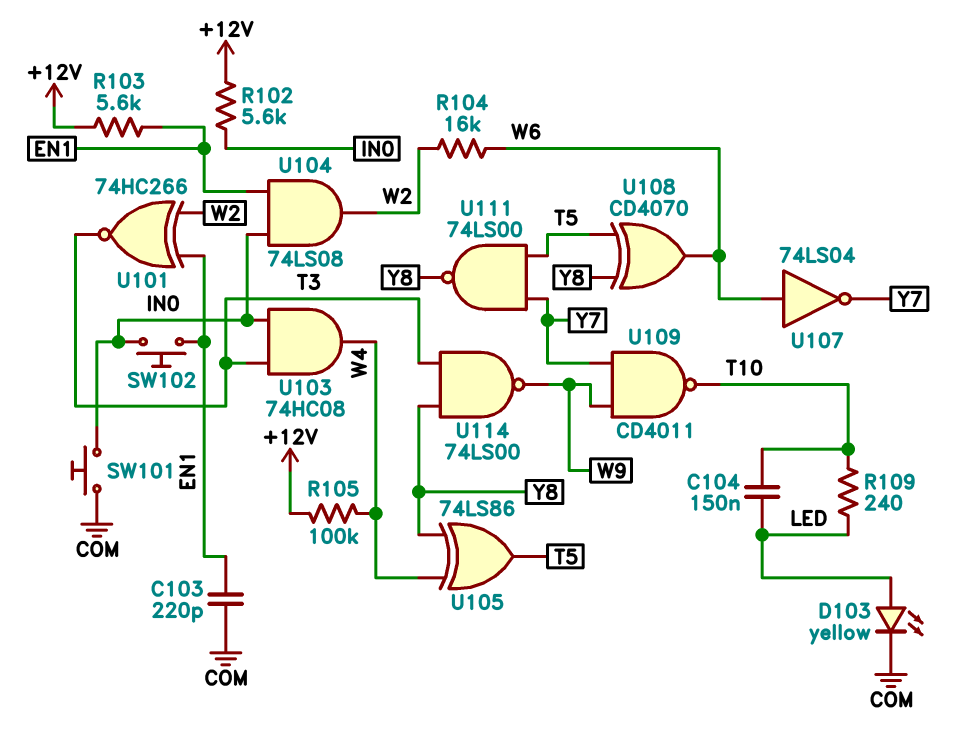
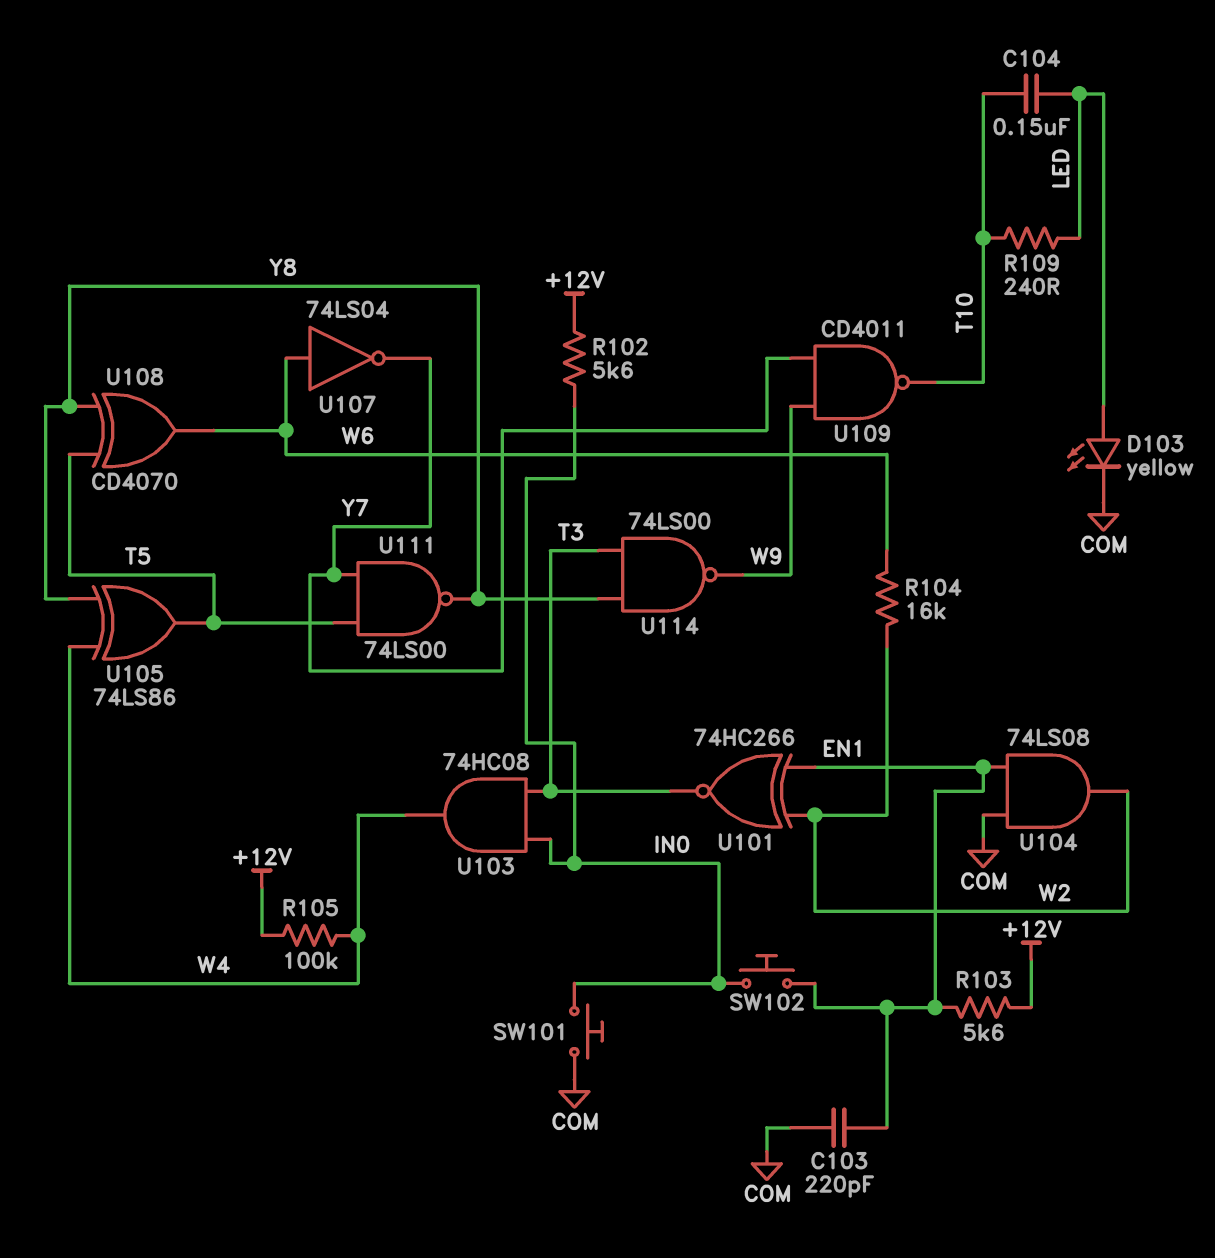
U104: AND 74LS08 (in EN1, in IN0, out W2) -> AND 74LS08 (in COM, in EN1, out W2)

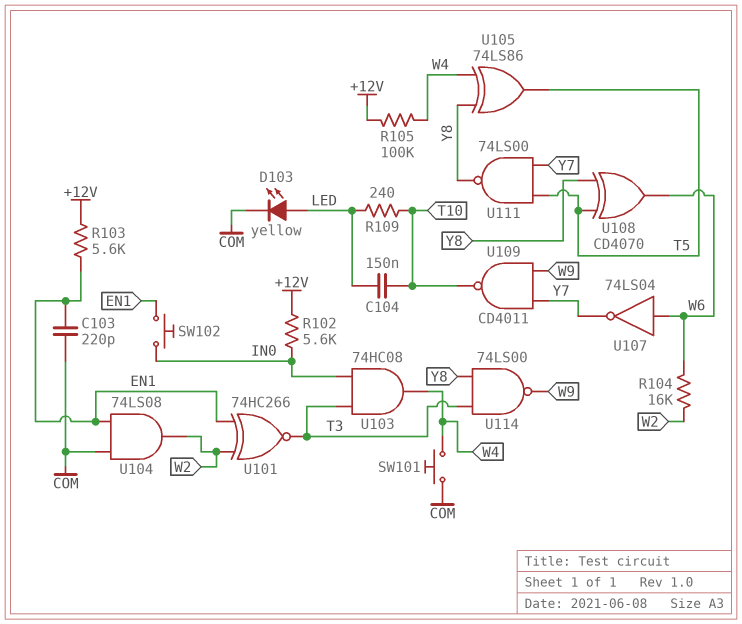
SW101: button (COM, IN0) -> button (COM, W4)

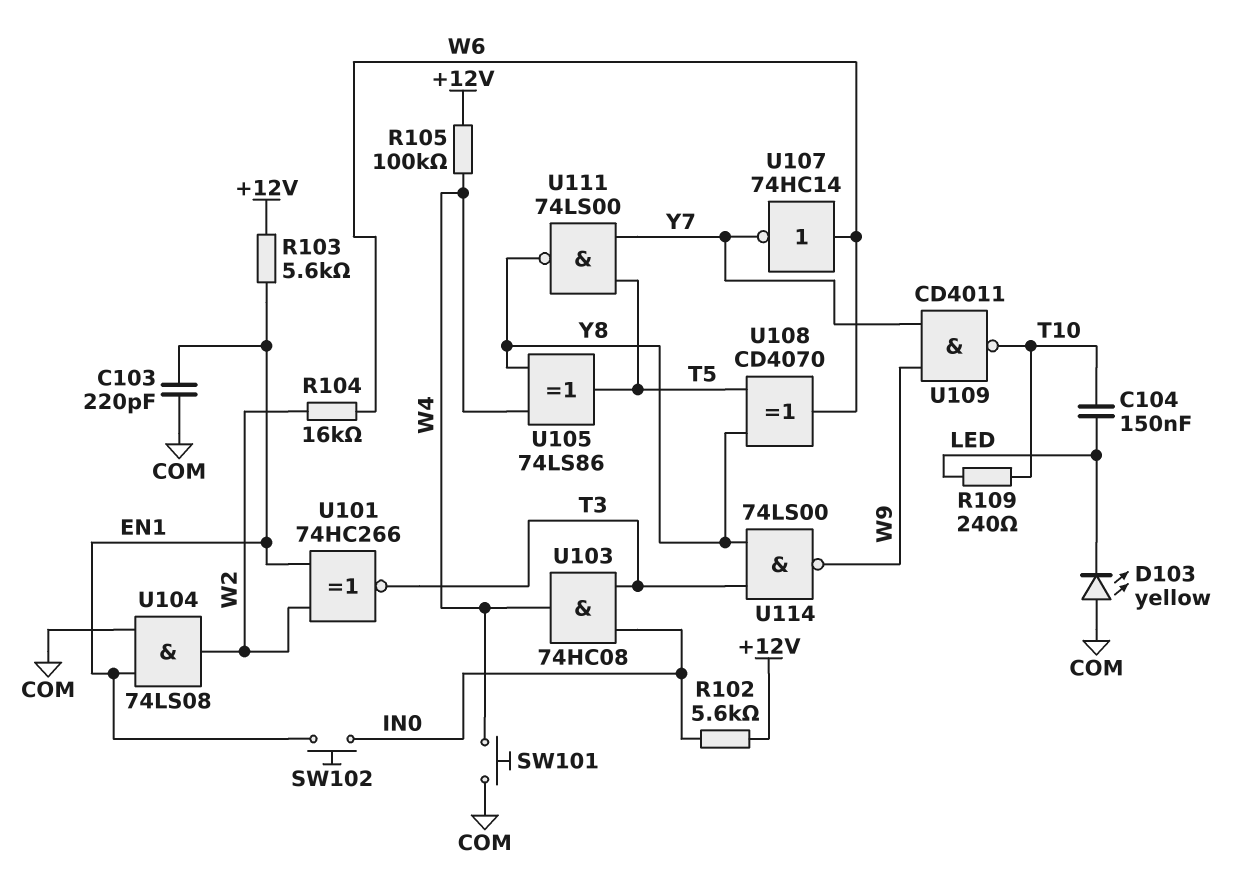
D103: LED yellow (A LED, K COM) -> LED yellow (A COM, K LED)
U107: NOT 74LS04 (in W6, out Y7) -> NOT 74HC14 (in W6, out Y7)

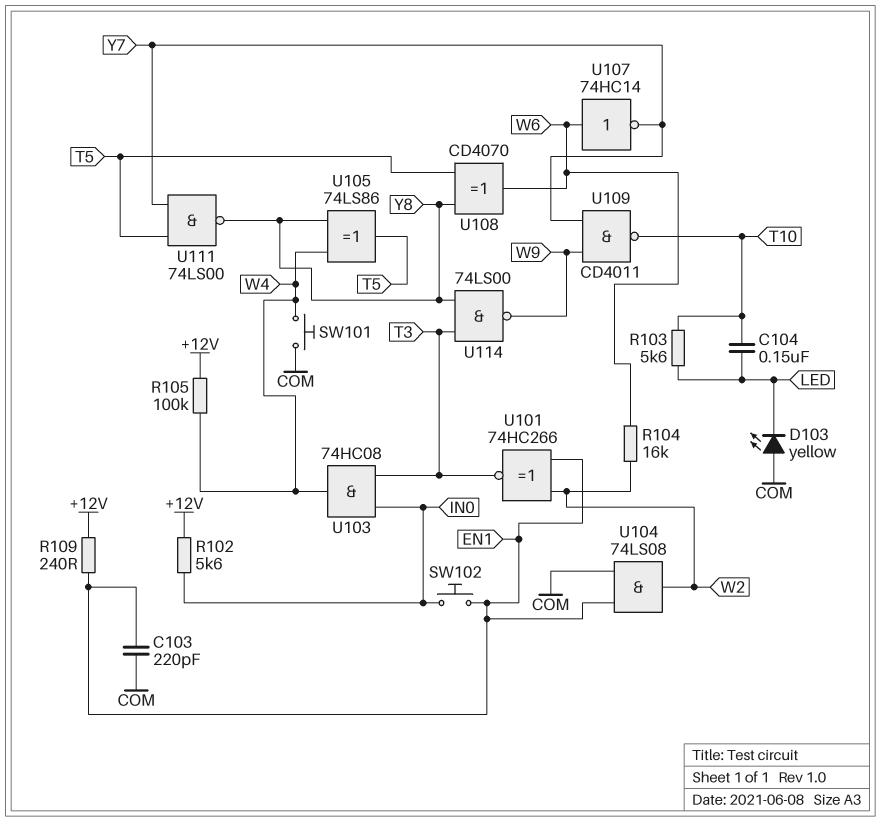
R103: 5.6k (+12V, EN1) -> 5.6k (LED, T10)
R109: 240 (LED, T10) -> 240 (+12V, EN1)

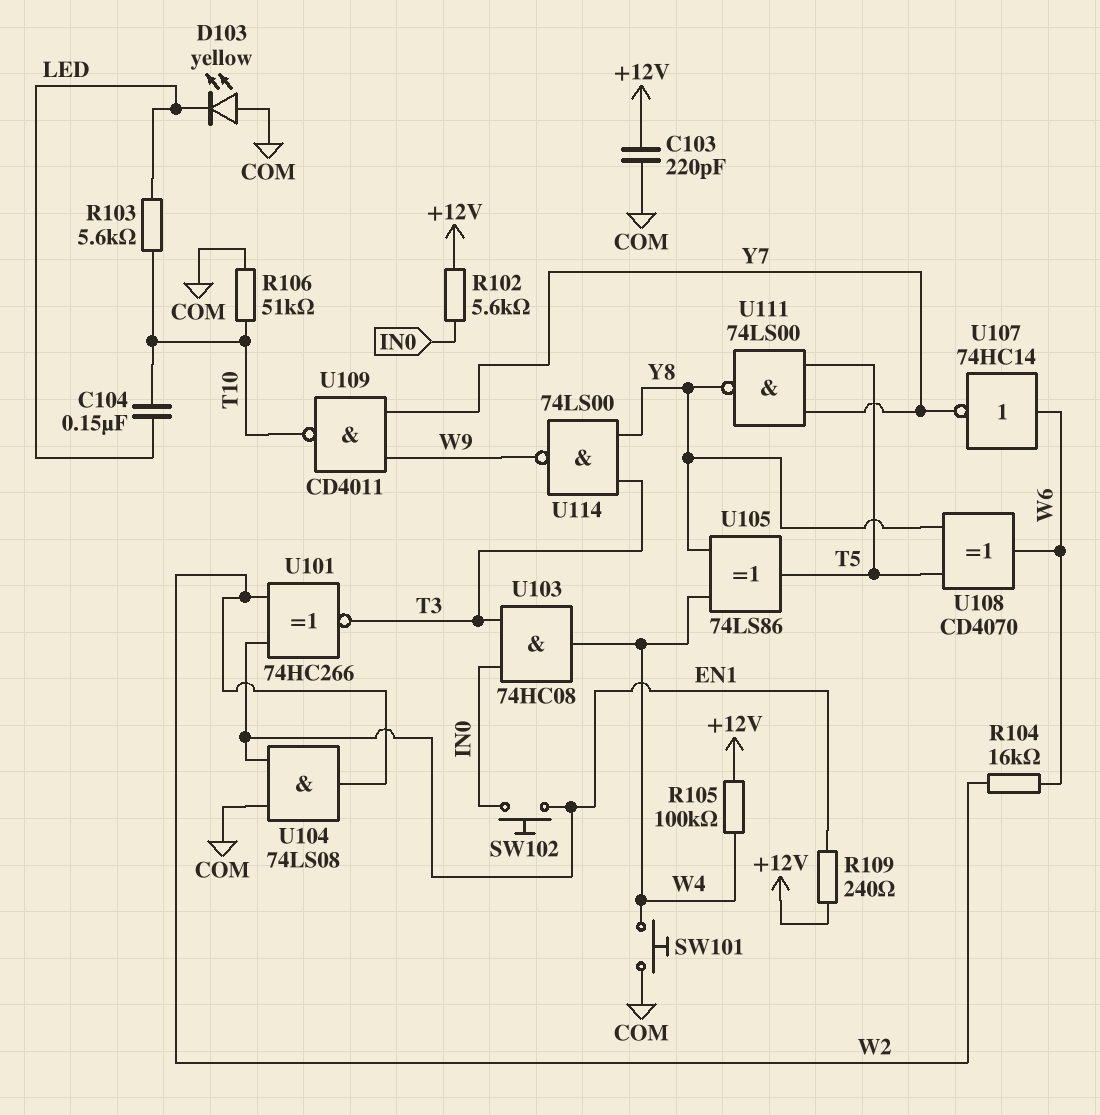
C103: 220pF (COM, EN1) -> 220pF (+12V, COM)
R106: none -> 51k (COM, T10)

